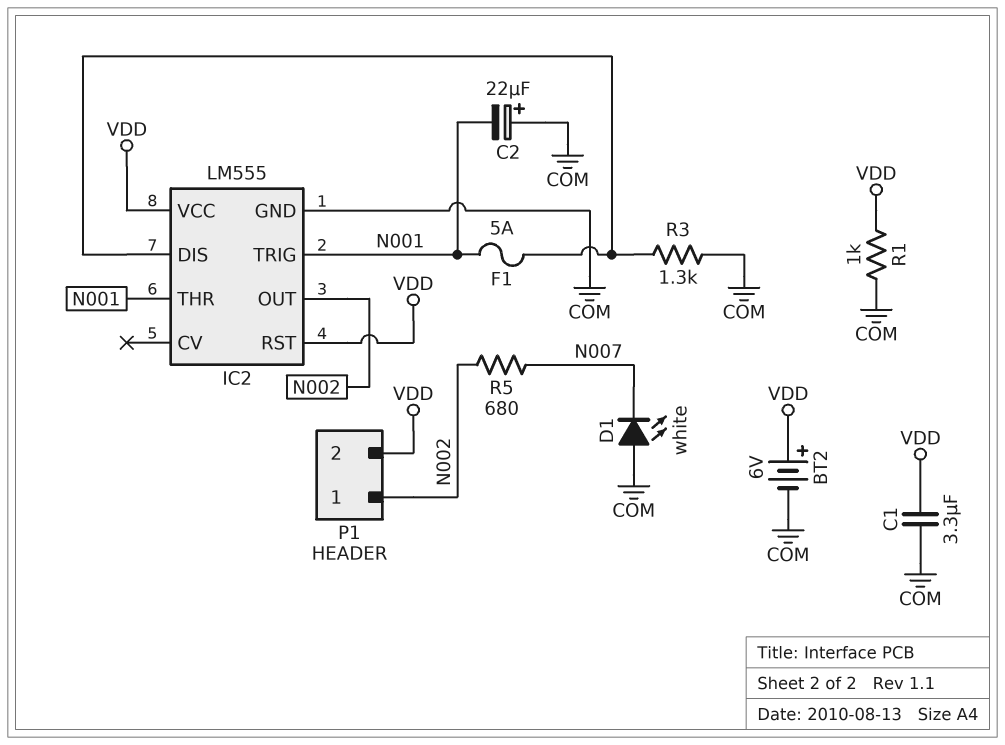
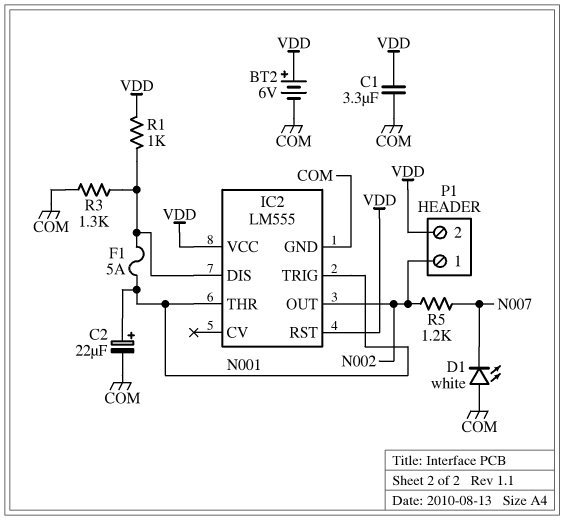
C2: 22uF (plus COM, minus N001) -> 22uF (plus N001, minus COM)
R1: 1k (COM, VDD) -> 1k (IC2/DIS, VDD)
R5: 680 (N002, N007) -> 1.2k (N002, N007)

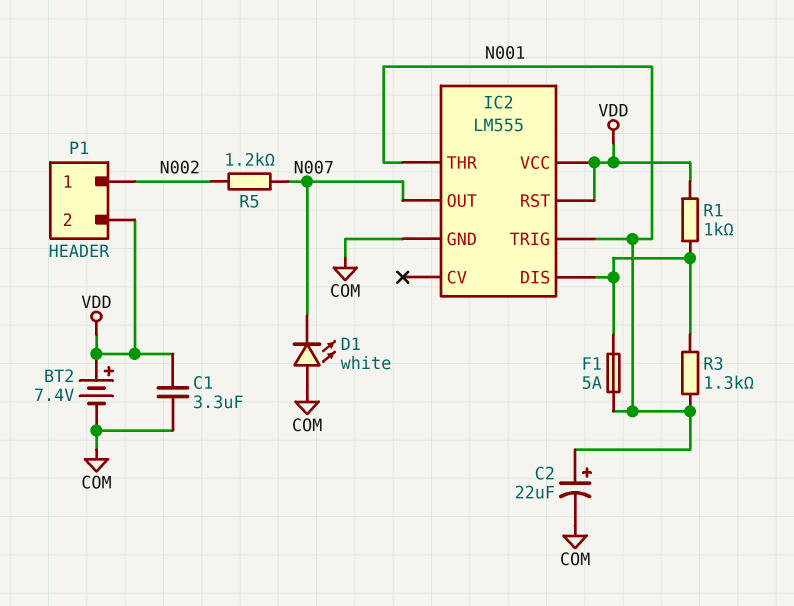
BT2: 6V (plus VDD, minus COM) -> 7.4V (plus VDD, minus COM)
IC2 pin OUT: N002 -> N007
R3: 1.3k (COM, IC2/DIS) -> 1.3k (IC2/DIS, N001)

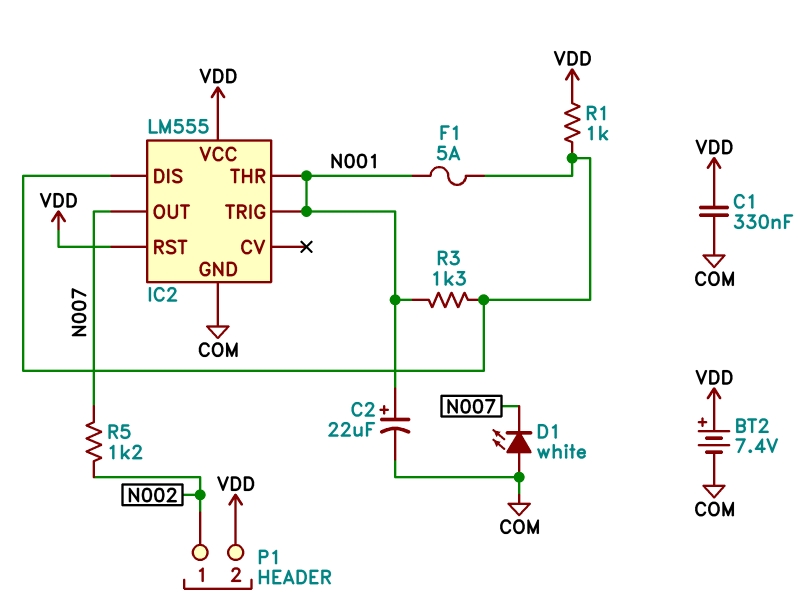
C1: 3.3uF (COM, VDD) -> 330nF (COM, VDD)

